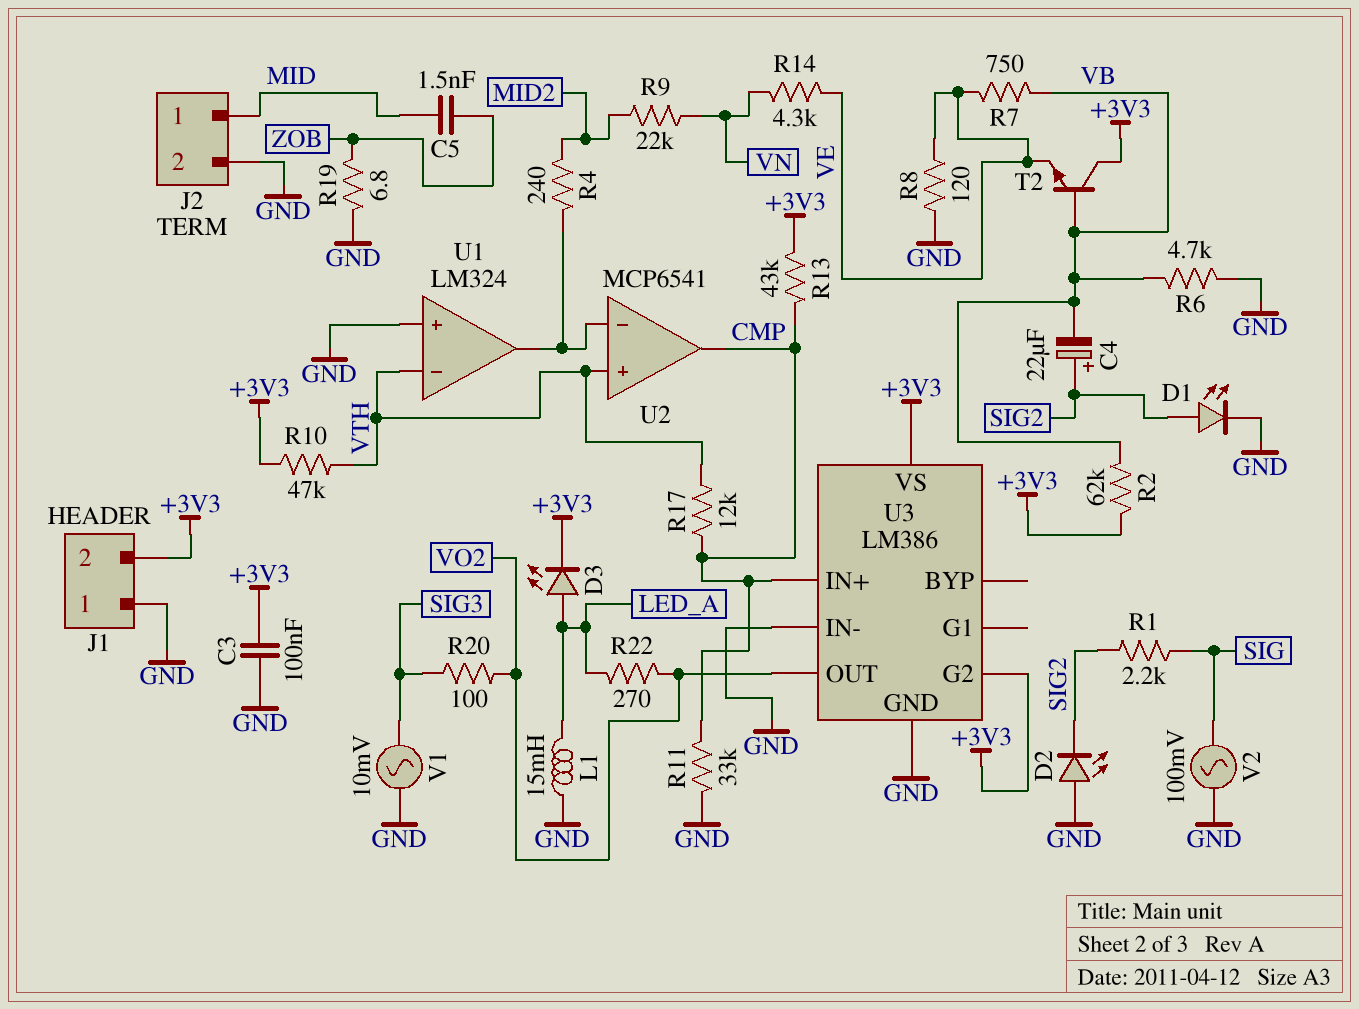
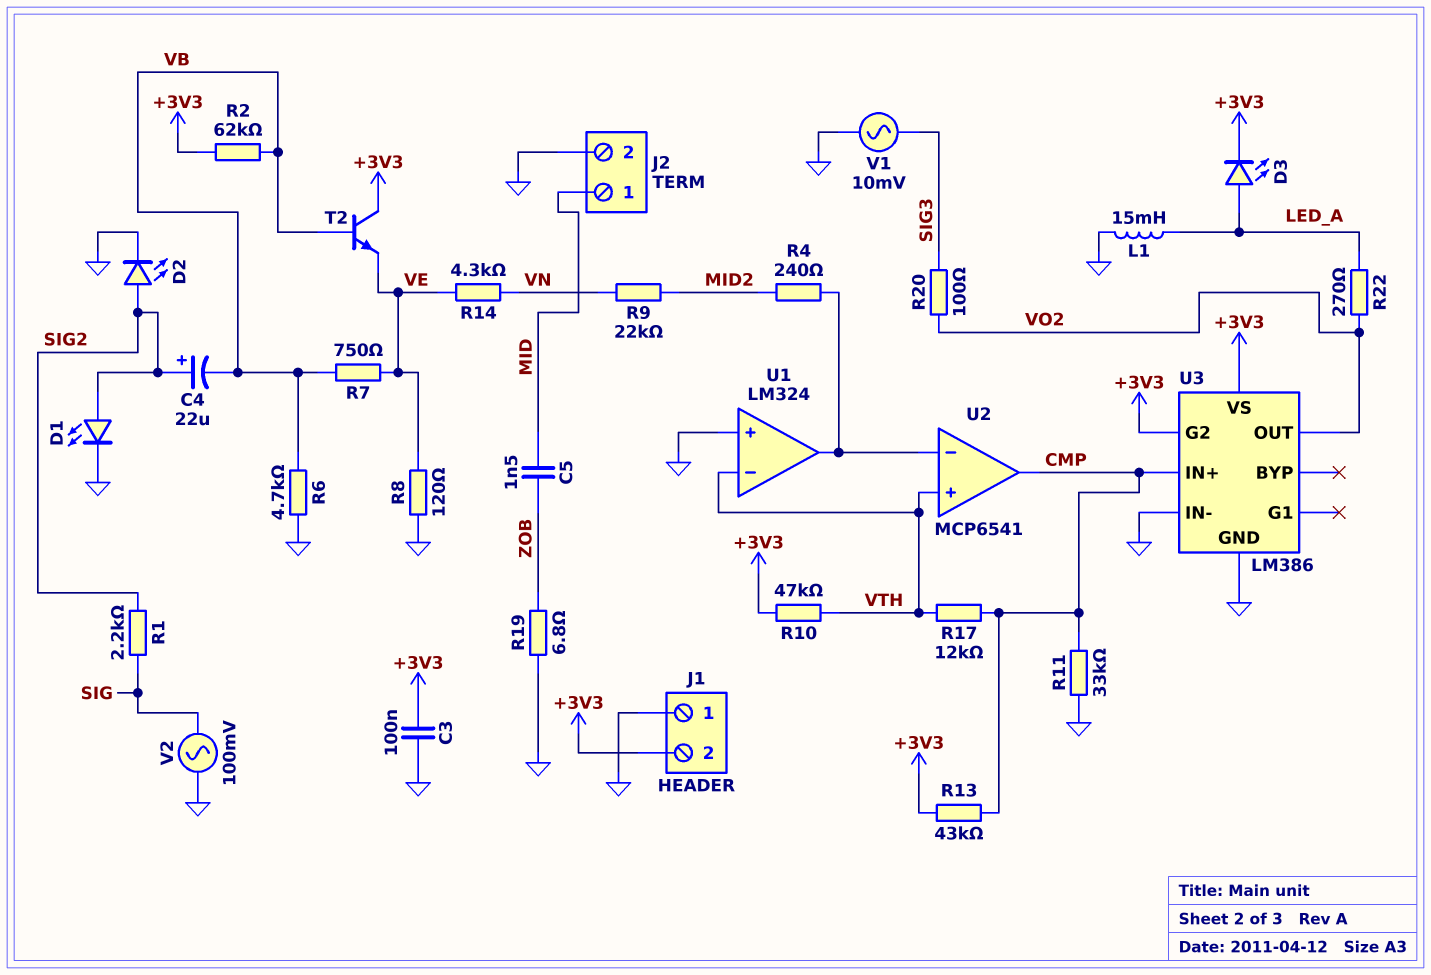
D2: LED (A GND, K SIG2) -> LED (A SIG2, K GND)

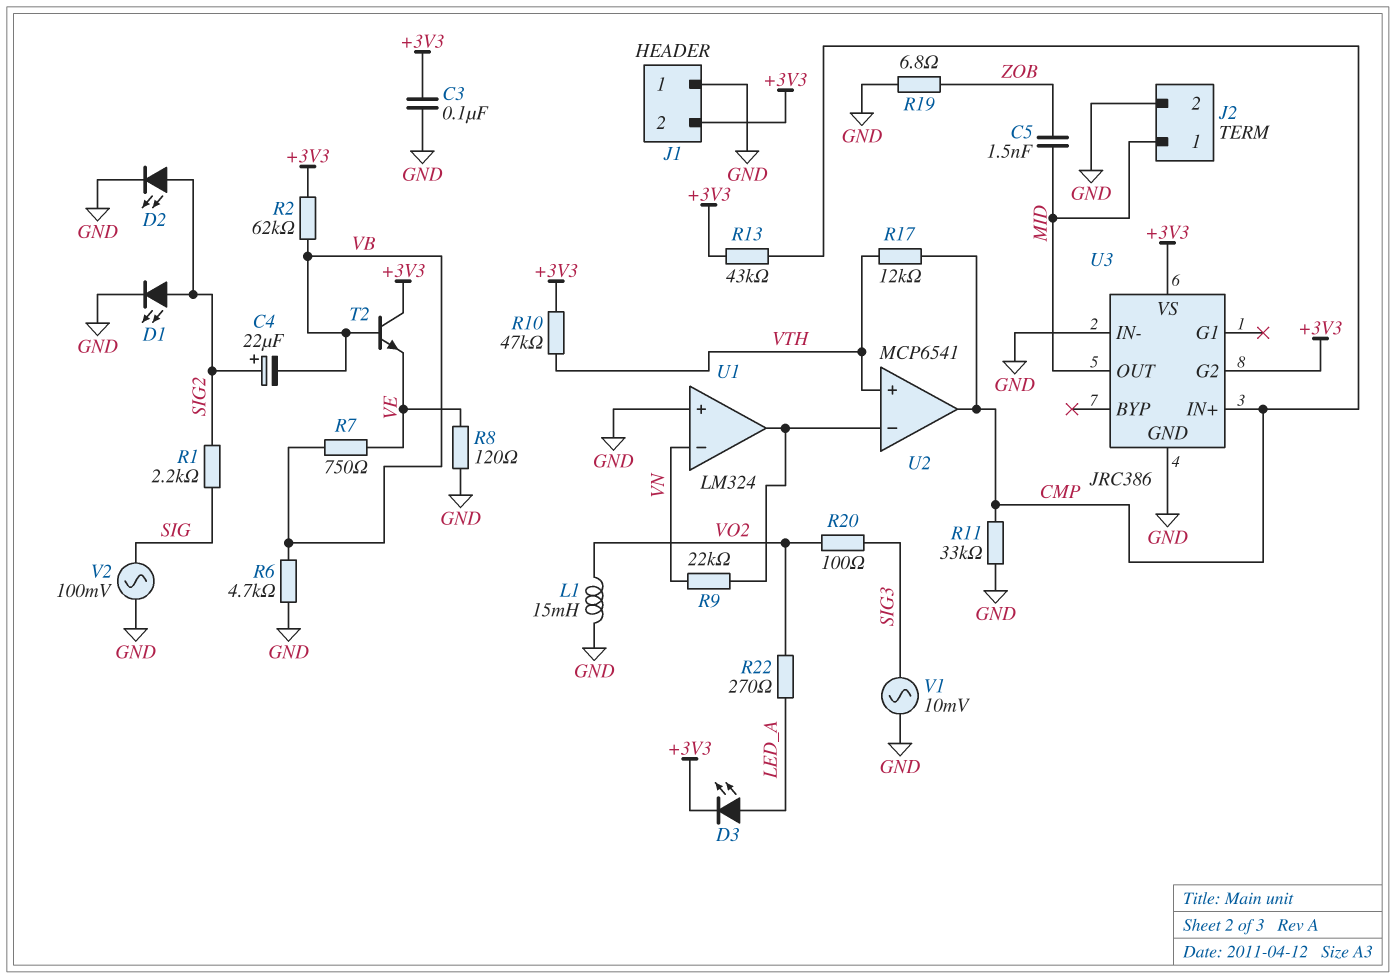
L1: 15mH (GND, LED_A) -> 15mH (GND, VO2)
R4: 240 (MID2, U1/out) -> none
R9: 22k (MID2, VN) -> 22k (U1/out, VN)
R14: 4.3k (VE, VN) -> none
U1 pin in-: VTH -> VN
U3: LM386 -> JRC386
U3 pin OUT: VO2 -> MID

